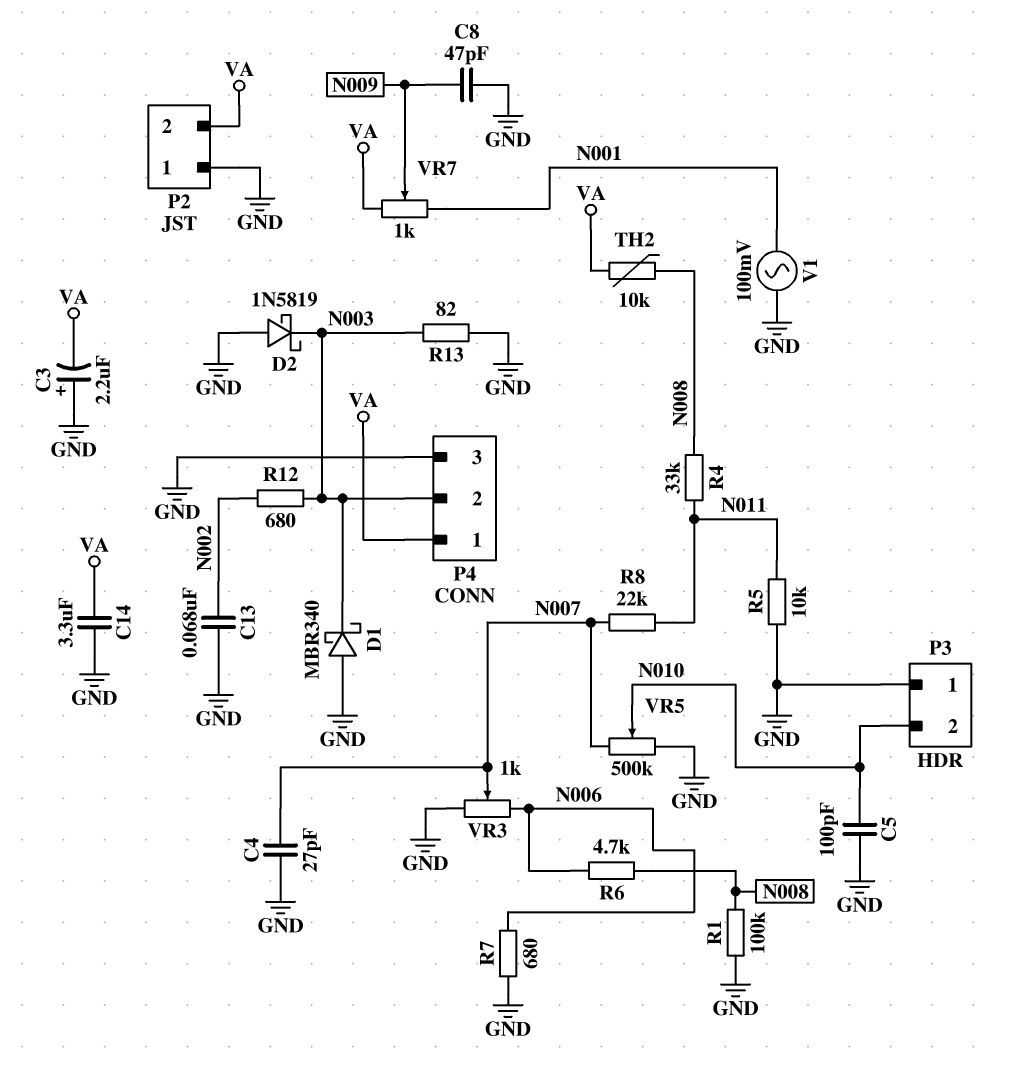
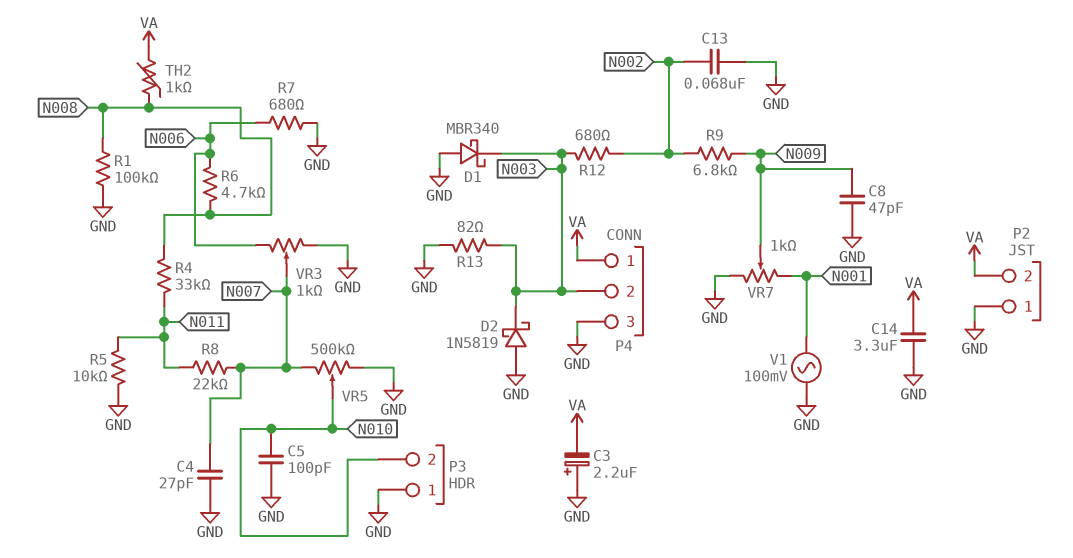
R9: none -> 6.8k (N002, N009)
TH2: 10k (N008, VA) -> 1k (N008, VA)
VR7: 1k (N001, VA, wiper N009) -> 1k (GND, N001, wiper N009)

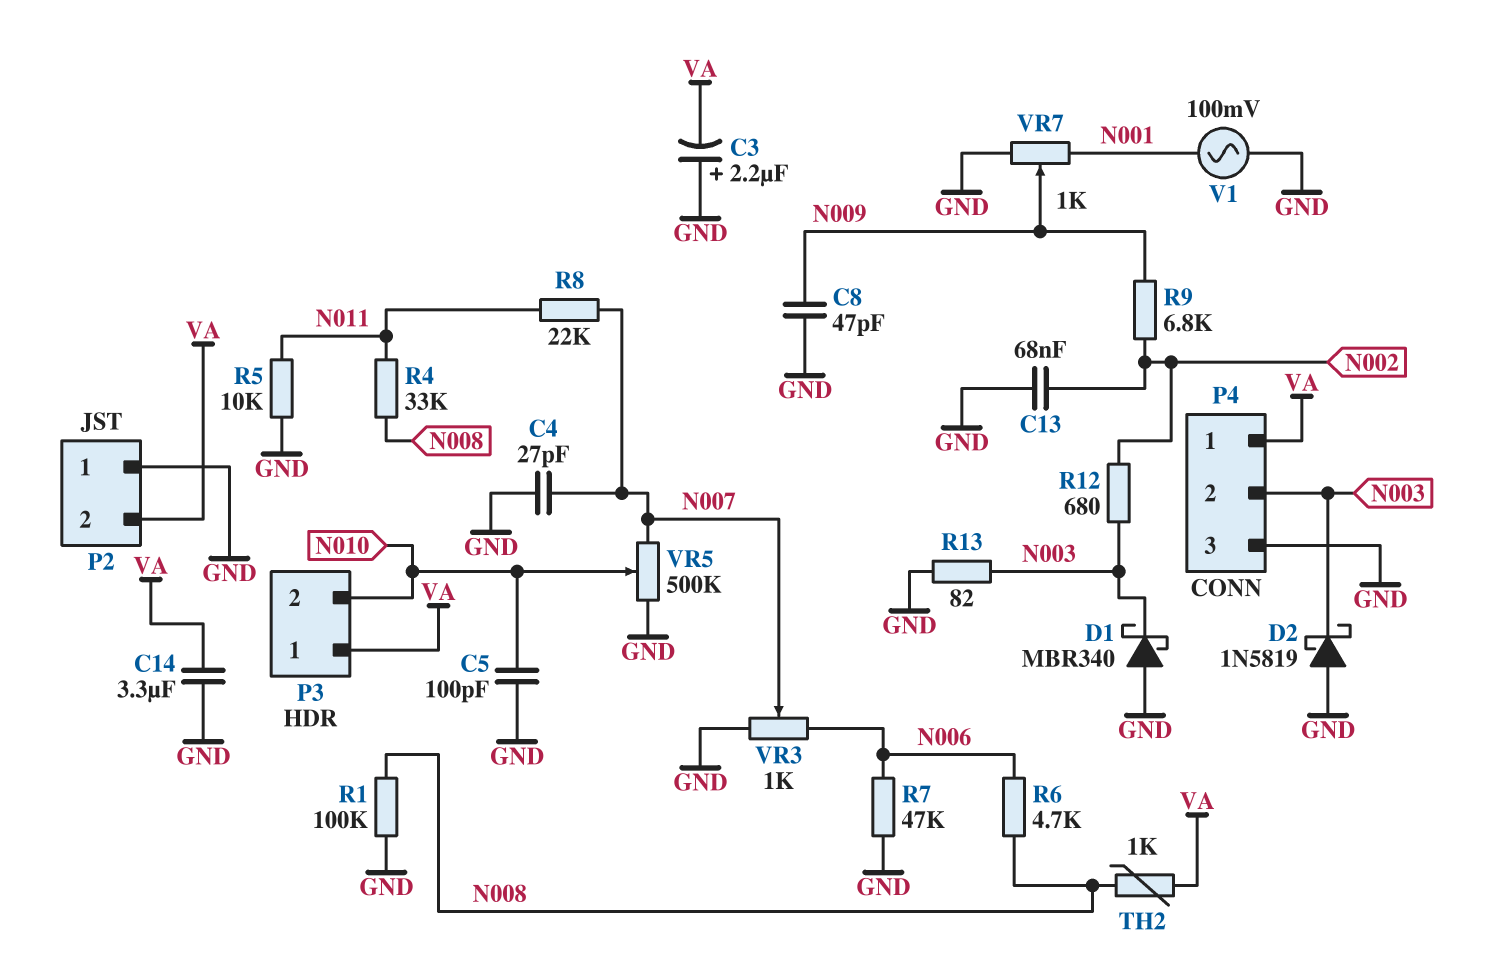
P3 pin 1: GND -> VA
R7: 680 (GND, N006) -> 47k (GND, N006)

